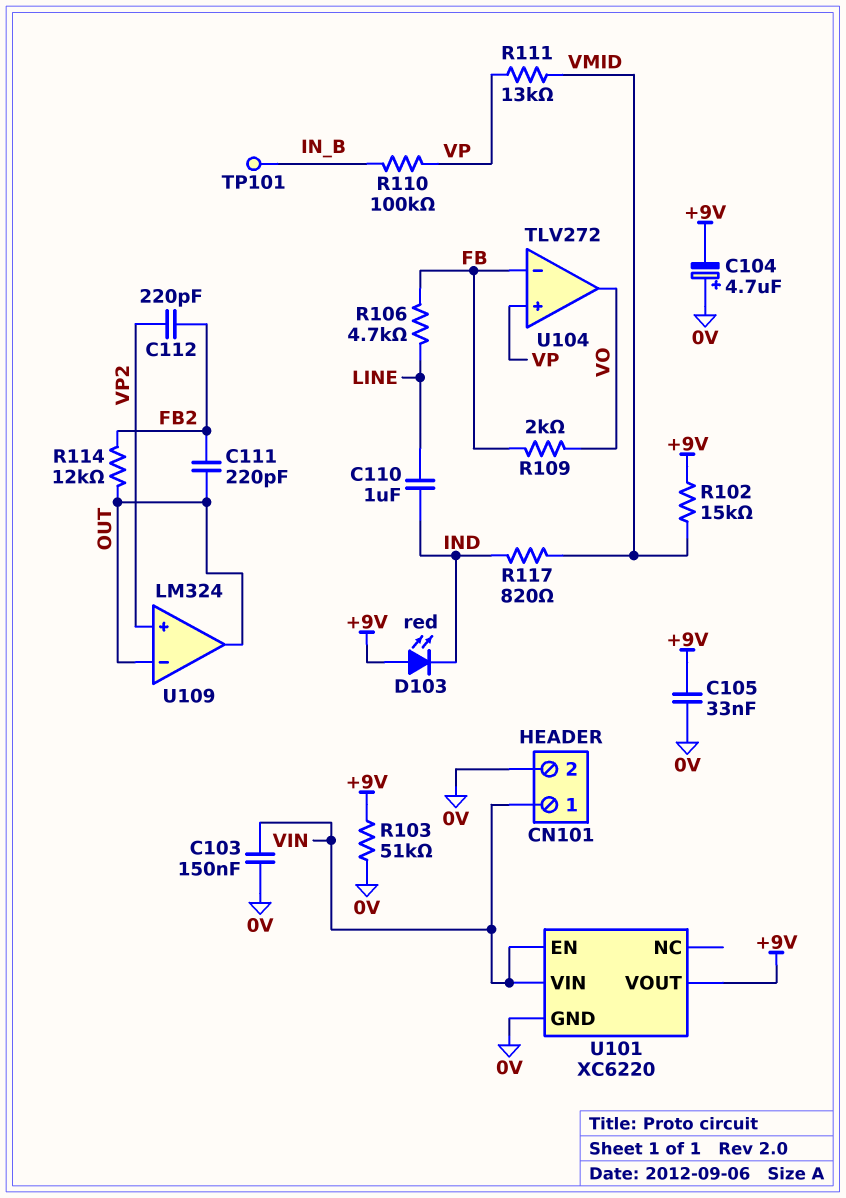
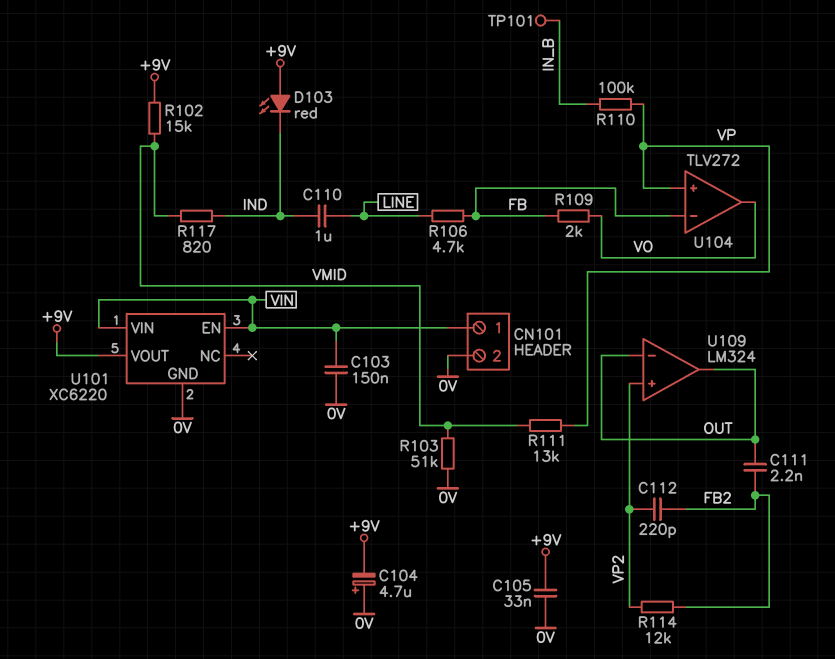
C111: 220pF (FB2, OUT) -> 2.2nF (FB2, OUT)
R103: 51k (+9V, 0V) -> 51k (0V, VMID)
R114: 12k (FB2, OUT) -> 12k (FB2, VP2)

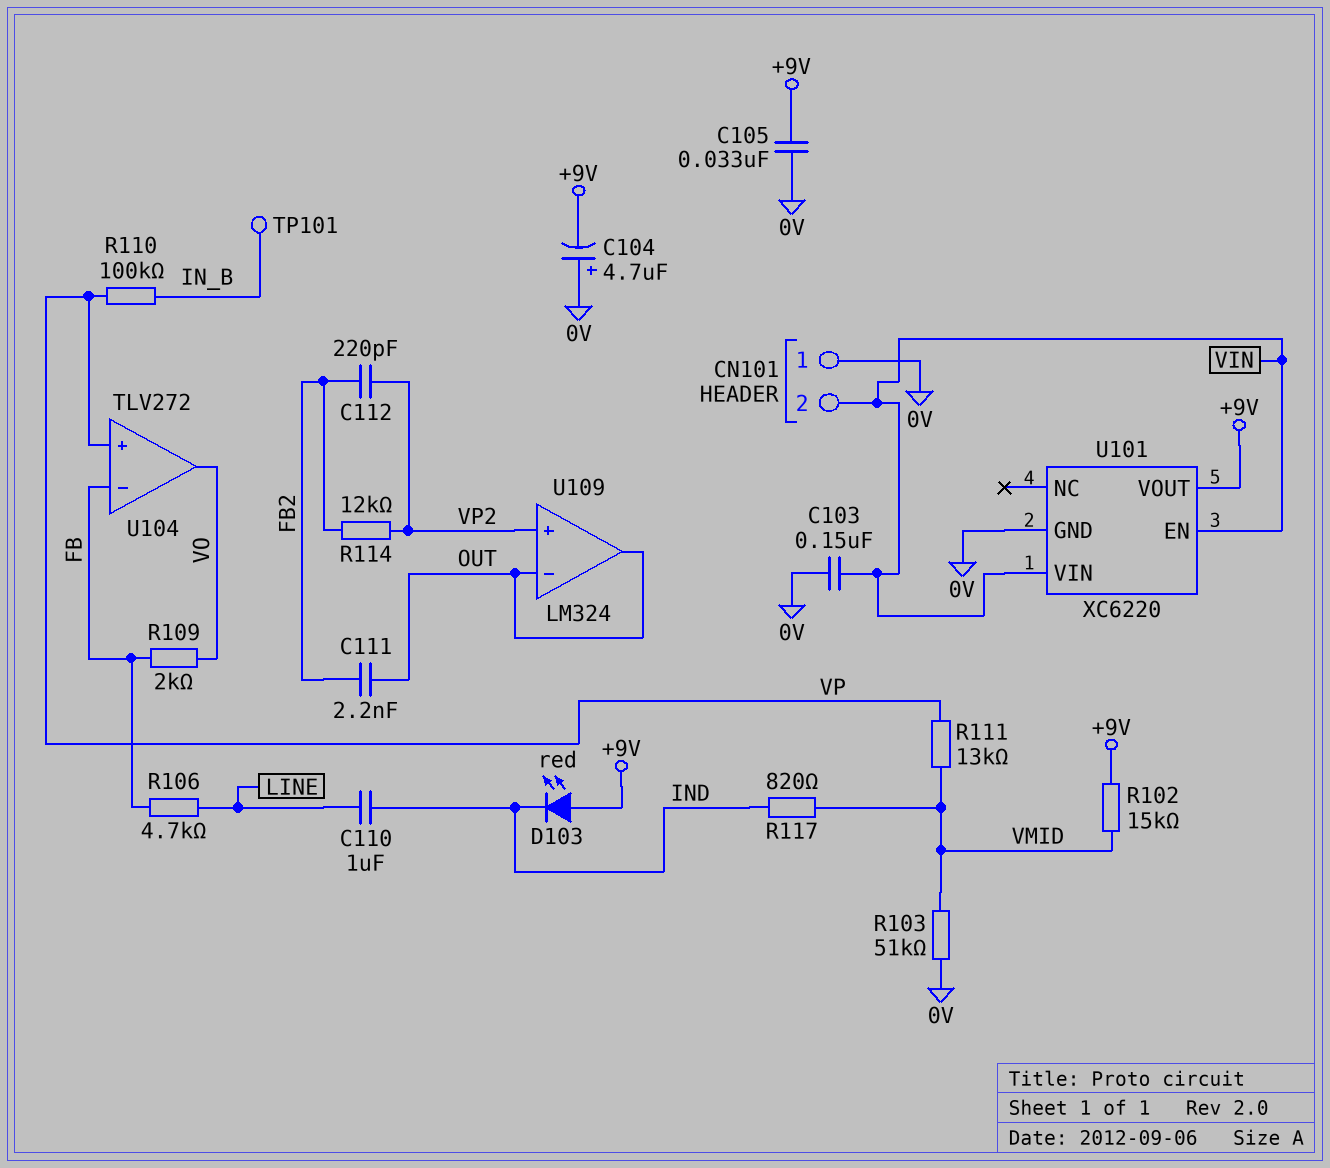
CN101 pin 1: VIN -> 0V
CN101 pin 2: 0V -> VIN

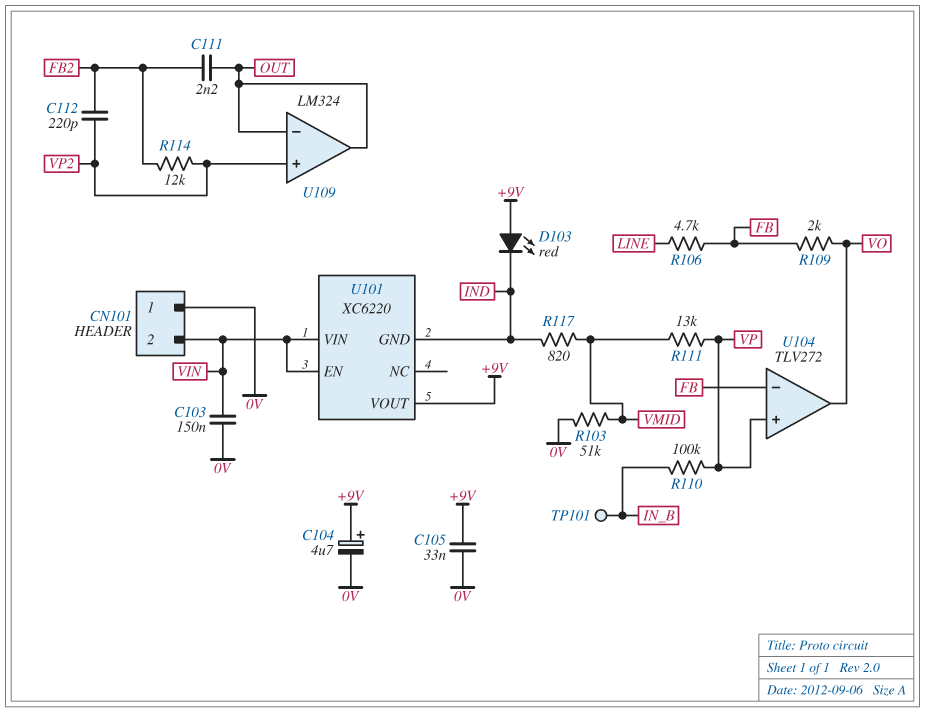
C104: 4.7uF (plus 0V, minus +9V) -> 4.7uF (plus +9V, minus 0V)
C110: 1uF (IND, LINE) -> none
R102: 15k (+9V, VMID) -> none
U101 pin GND: 0V -> IND

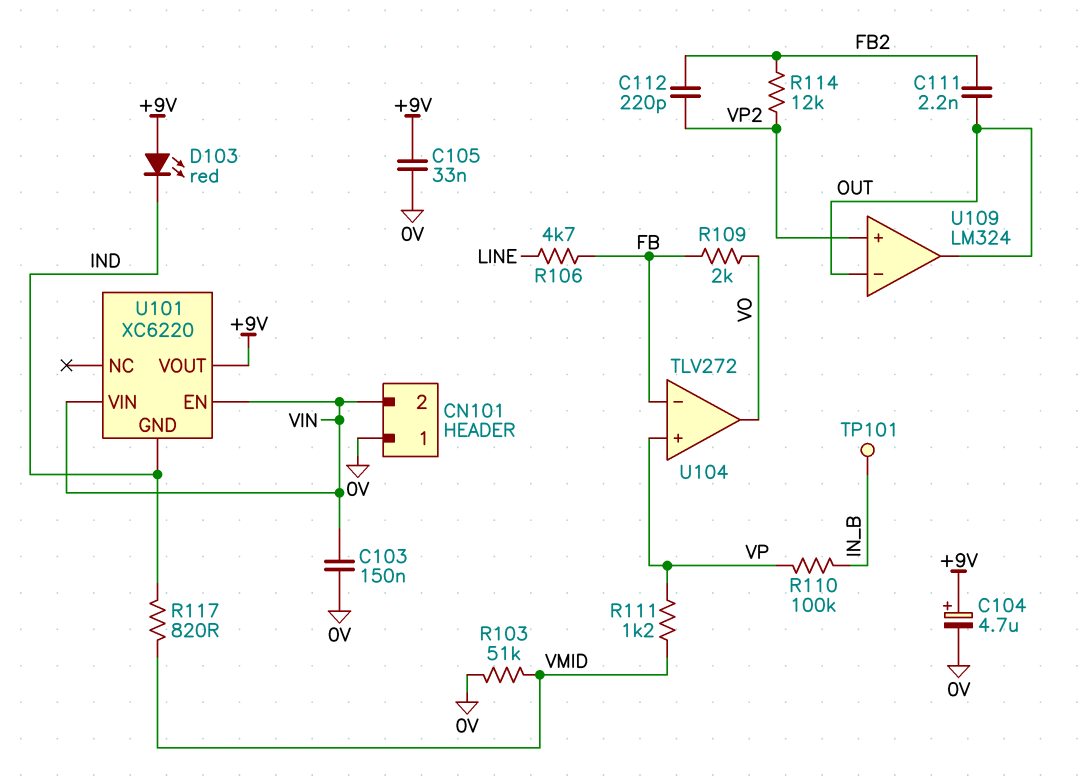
R111: 13k (VMID, VP) -> 1.2k (VMID, VP)

